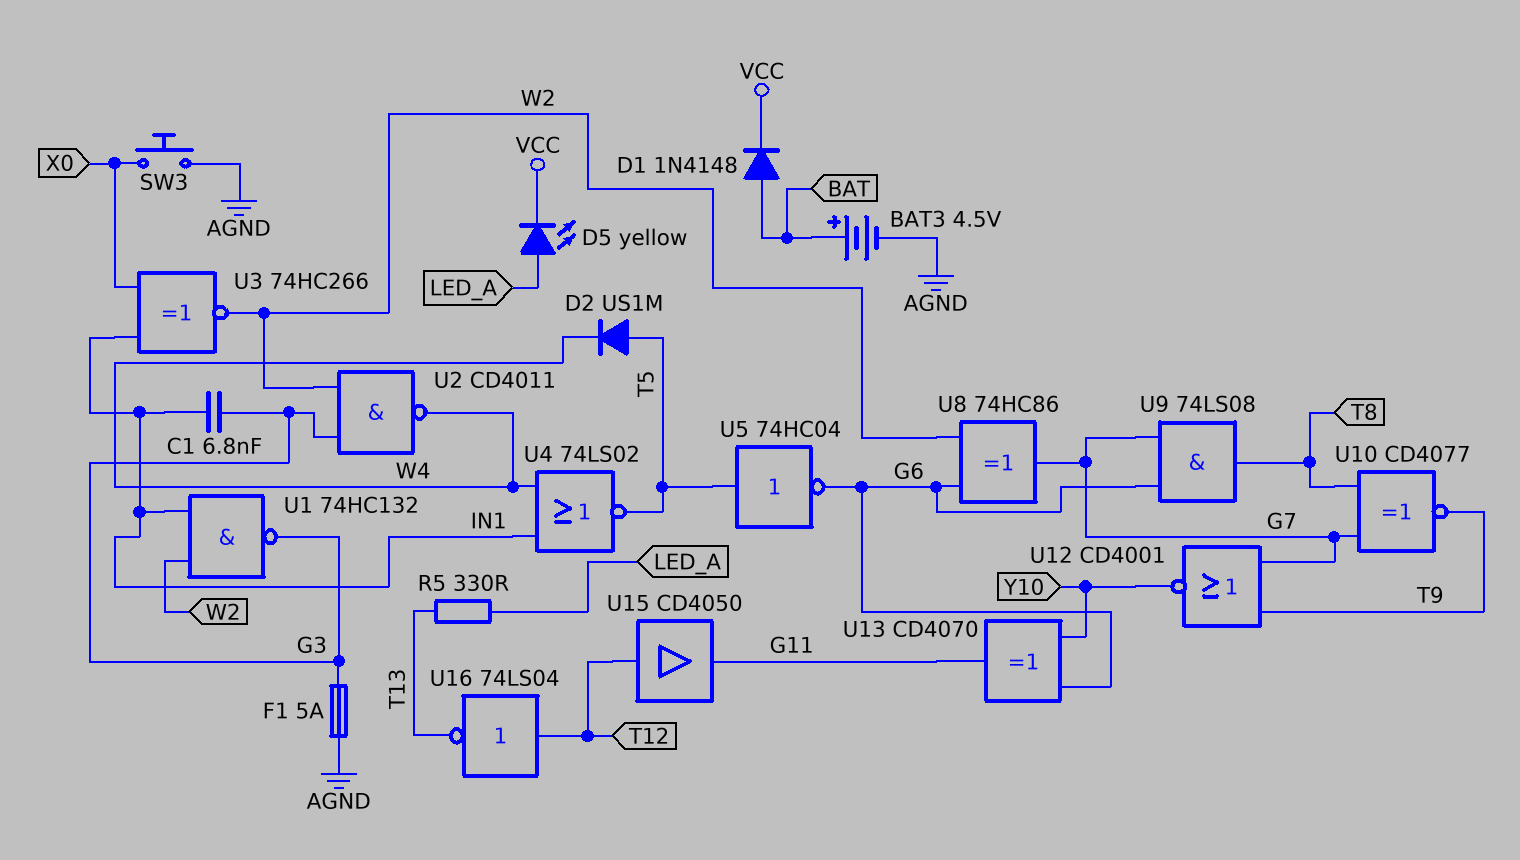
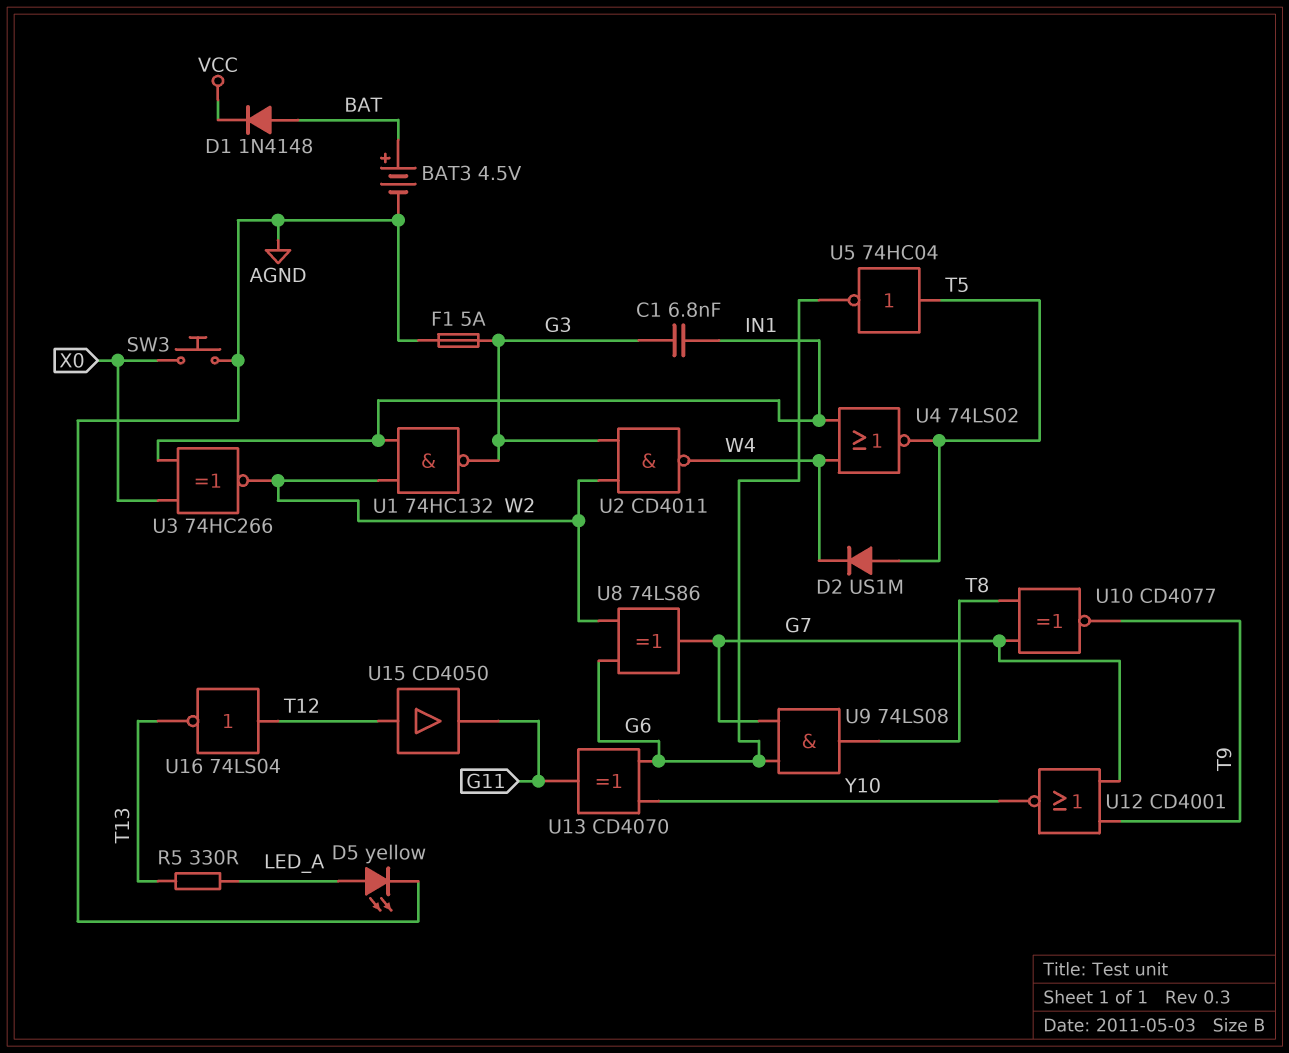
D5: LED yellow (A LED_A, K VCC) -> LED yellow (A LED_A, K AGND)
U8: XOR 74HC86 (in G6, in W2, out G7) -> XOR 74LS86 (in G6, in W2, out G7)

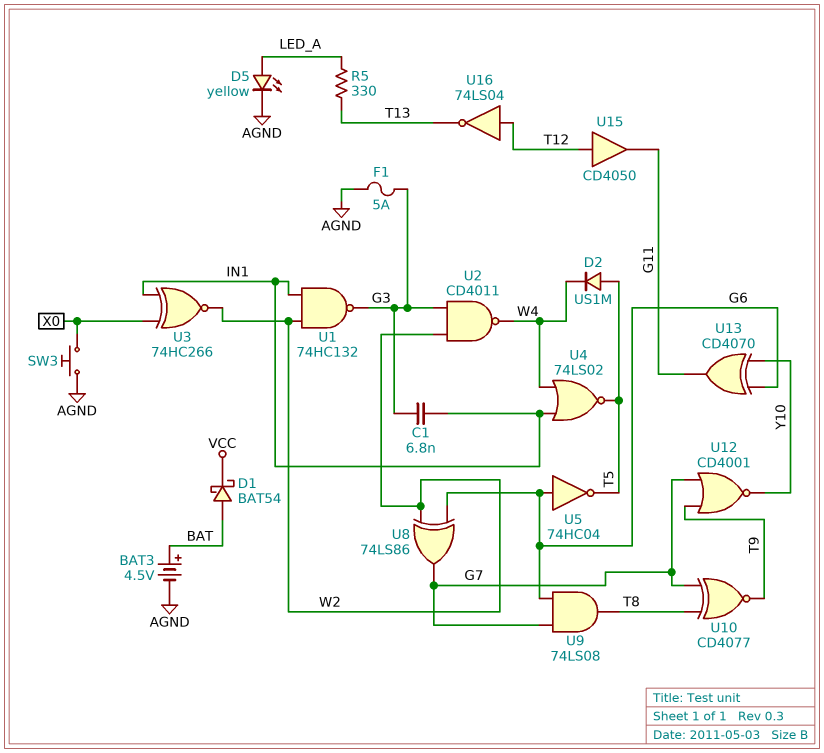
D1: diode 1N4148 (A BAT, K VCC) -> schottky BAT54 (A BAT, K VCC)
U5: NOT 74HC04 (in T5, out G6) -> NOT 74HC04 (in G6, out T5)

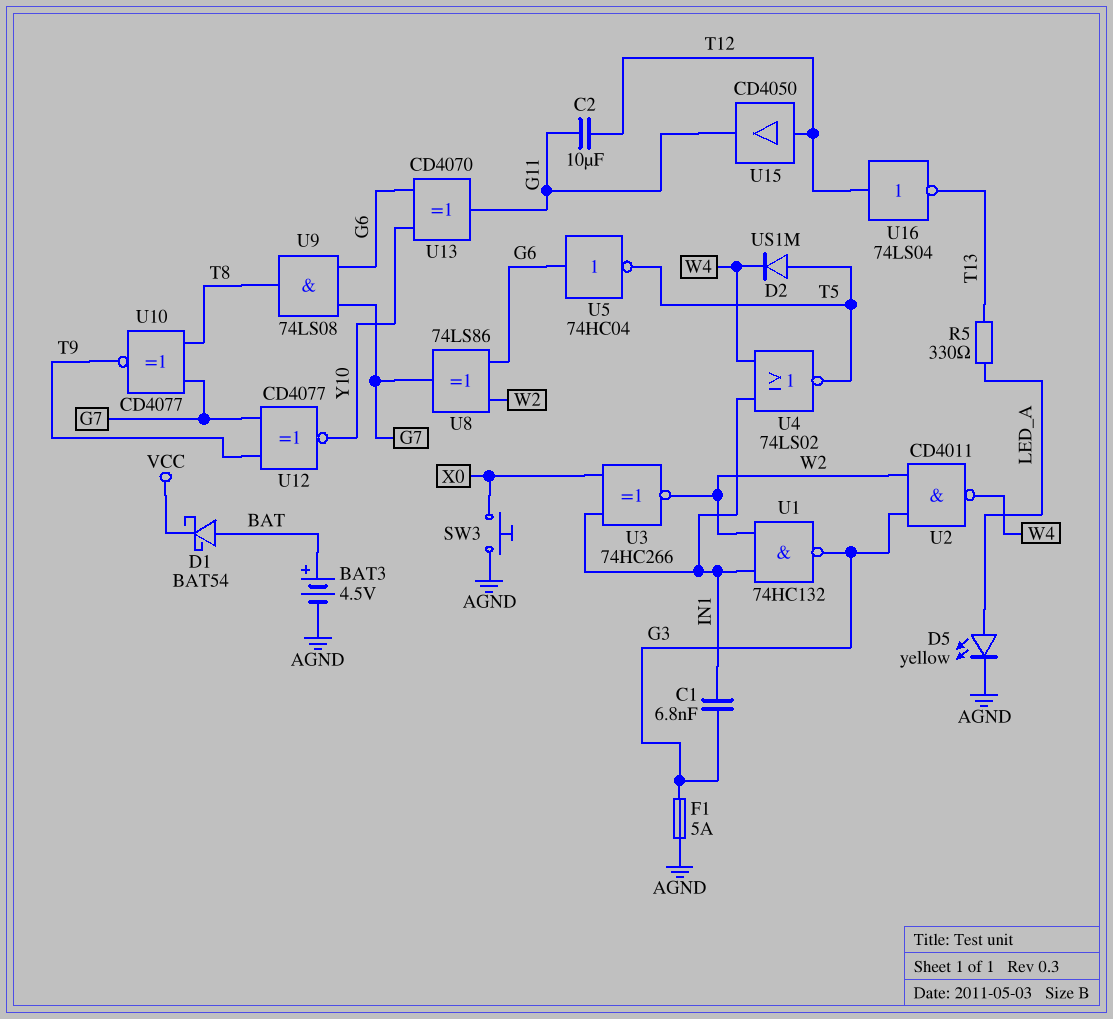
C2: none -> 10uF (G11, T12)
U12: NOR CD4001 (in G7, in T9, out Y10) -> XNOR CD4077 (in G7, in T9, out Y10)

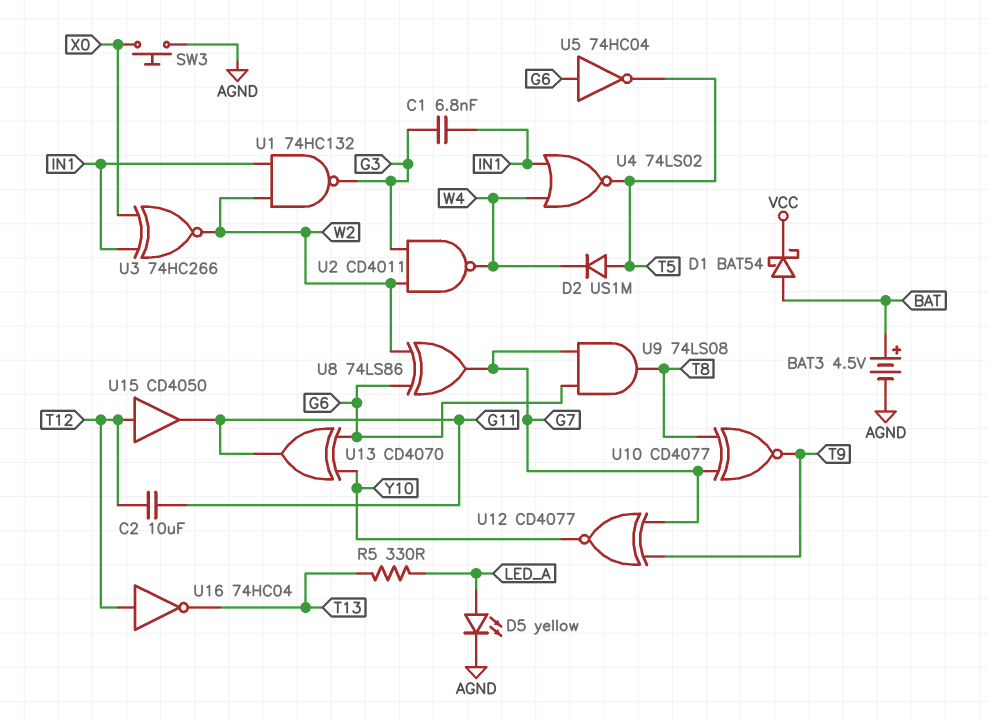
F1: 5A (AGND, G3) -> none
U16: NOT 74LS04 (in T12, out T13) -> NOT 74HC04 (in T12, out T13)

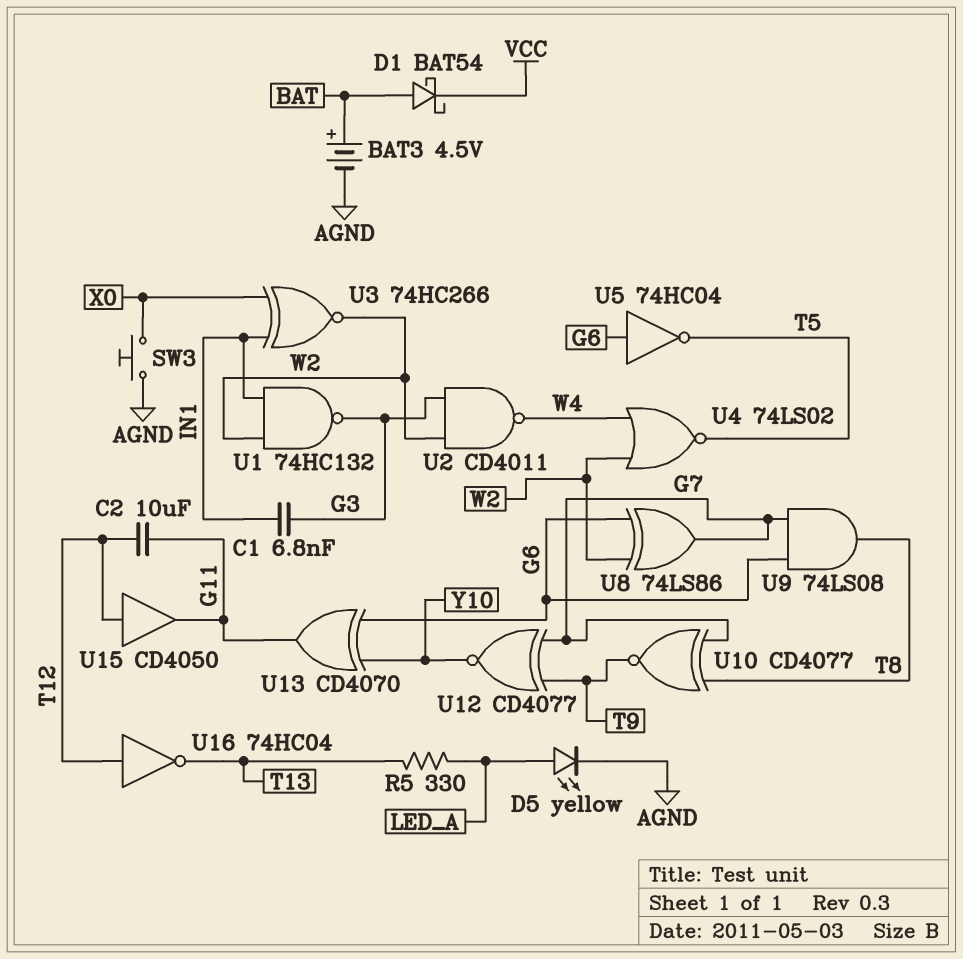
D2: diode US1M (A T5, K W4) -> none
U4: NOR 74LS02 (in IN1, in W4, out T5) -> NOR 74LS02 (in W2, in W4, out T5)

